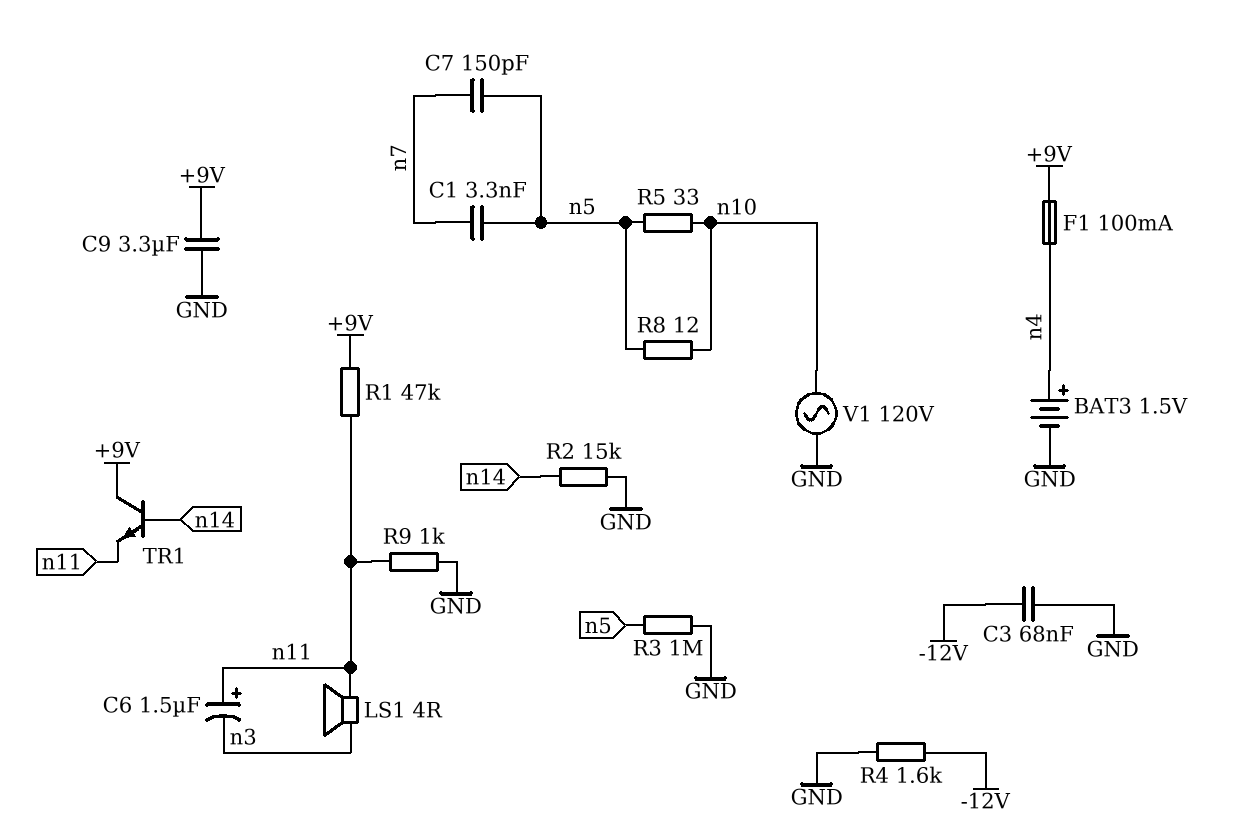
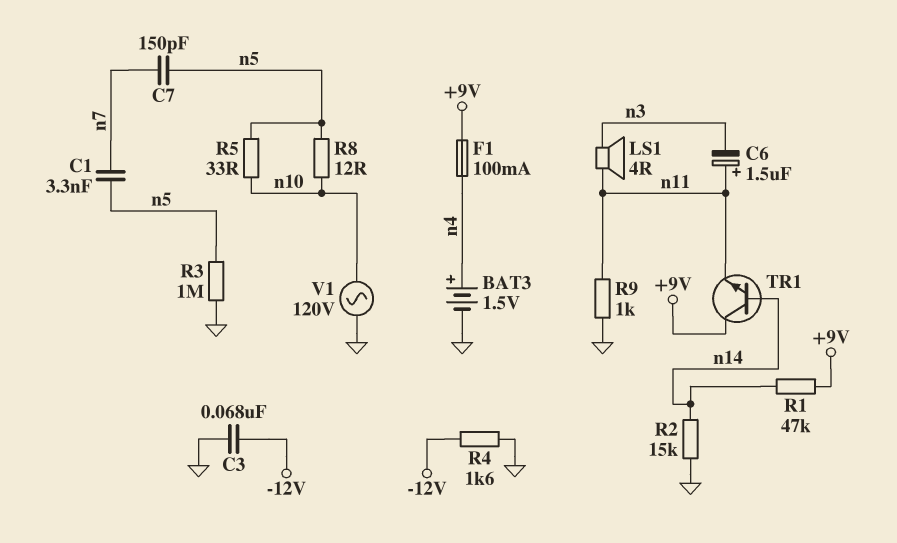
C9: 3.3uF (+9V, GND) -> none
R1: 47k (+9V, n11) -> 47k (+9V, n14)

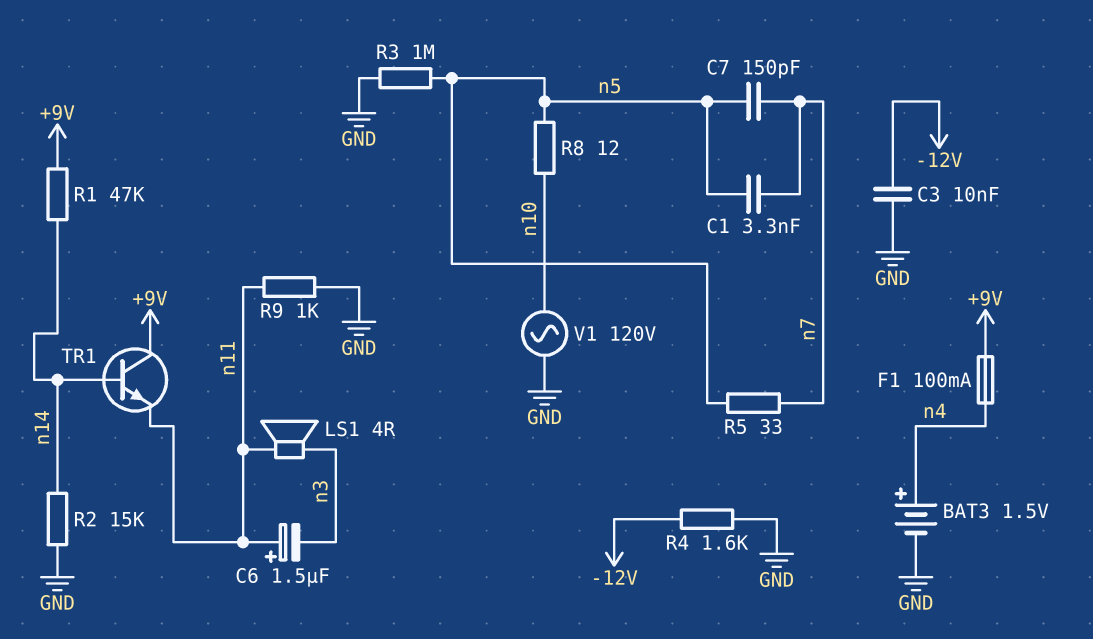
C3: 68nF (-12V, GND) -> 10nF (-12V, GND)
R5: 33 (n5, n10) -> 33 (n5, n7)

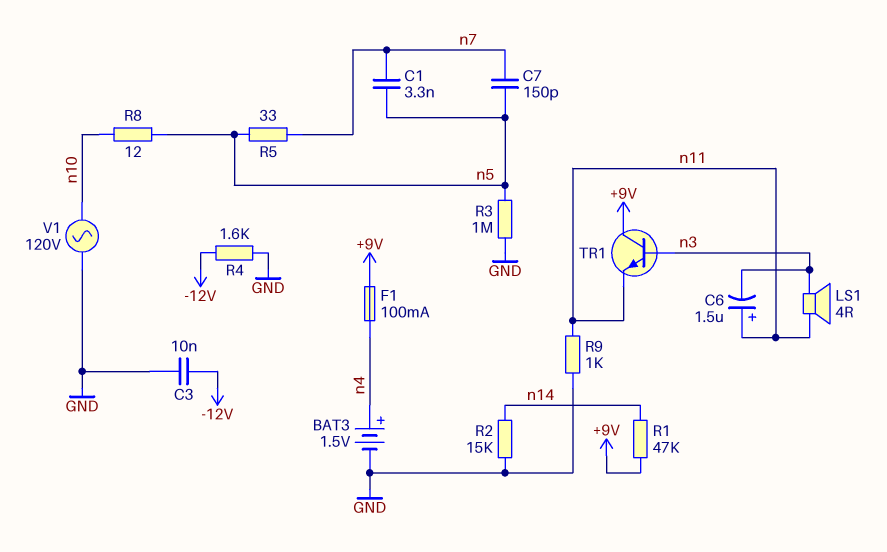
TR1: NPN (B n14, C +9V, E n11) -> NPN (B n3, C +9V, E n11)

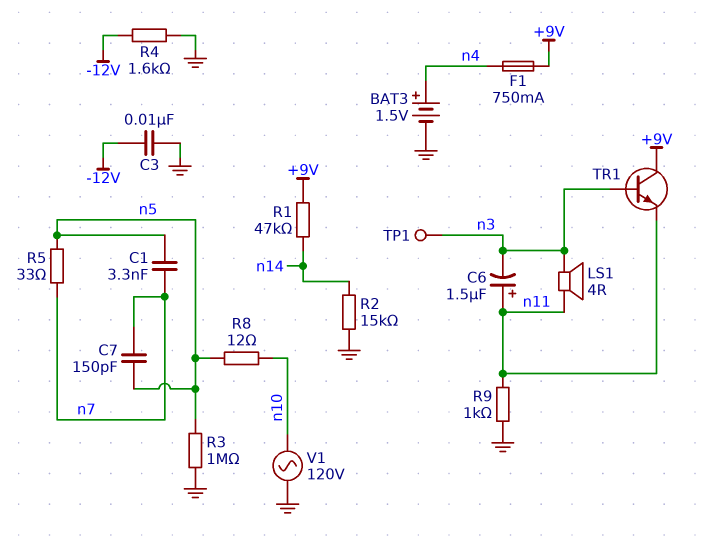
F1: 100mA (+9V, n4) -> 750mA (+9V, n4)
TP1: none -> test point (n3)

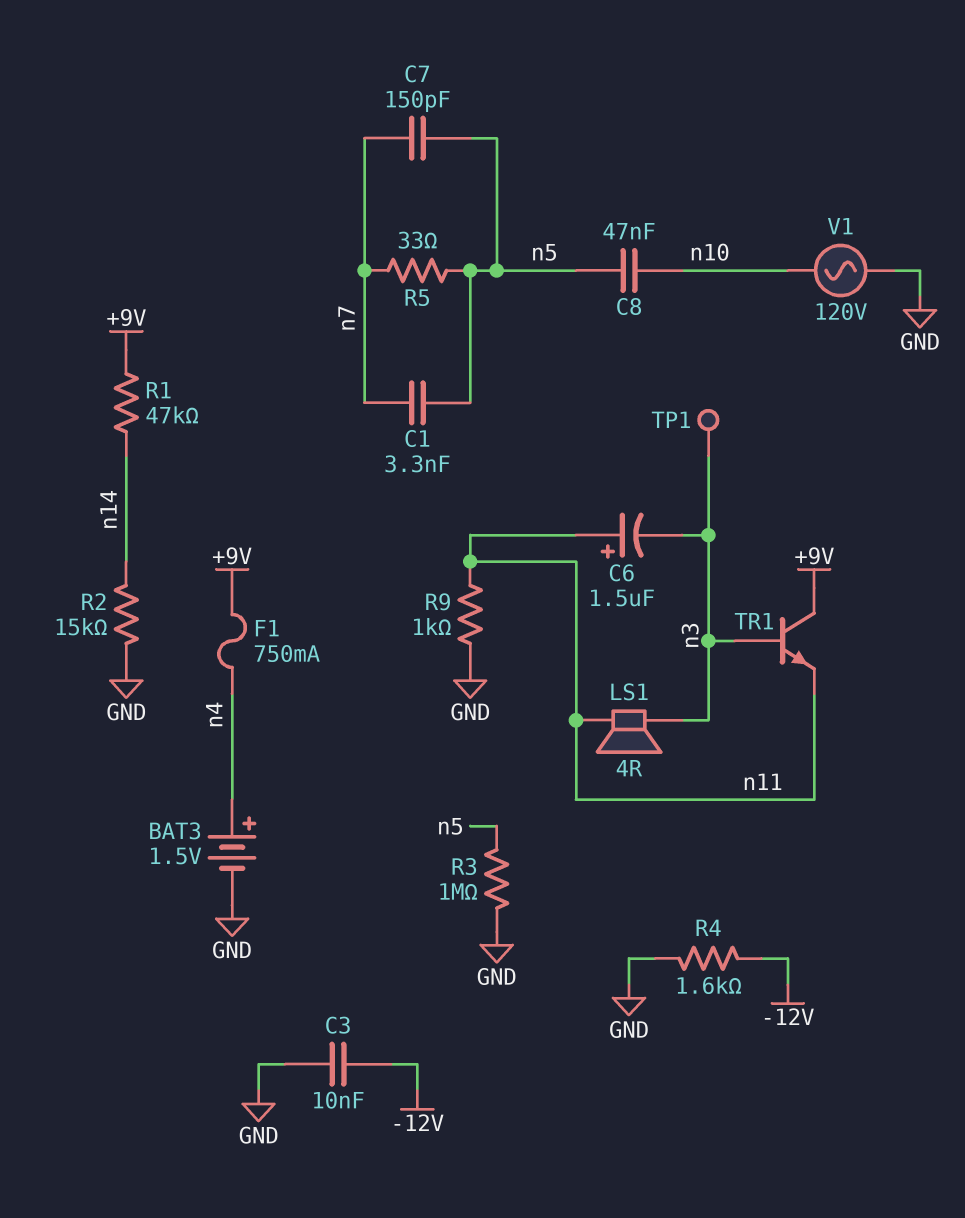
C8: none -> 47nF (n5, n10)
R8: 12 (n5, n10) -> none

